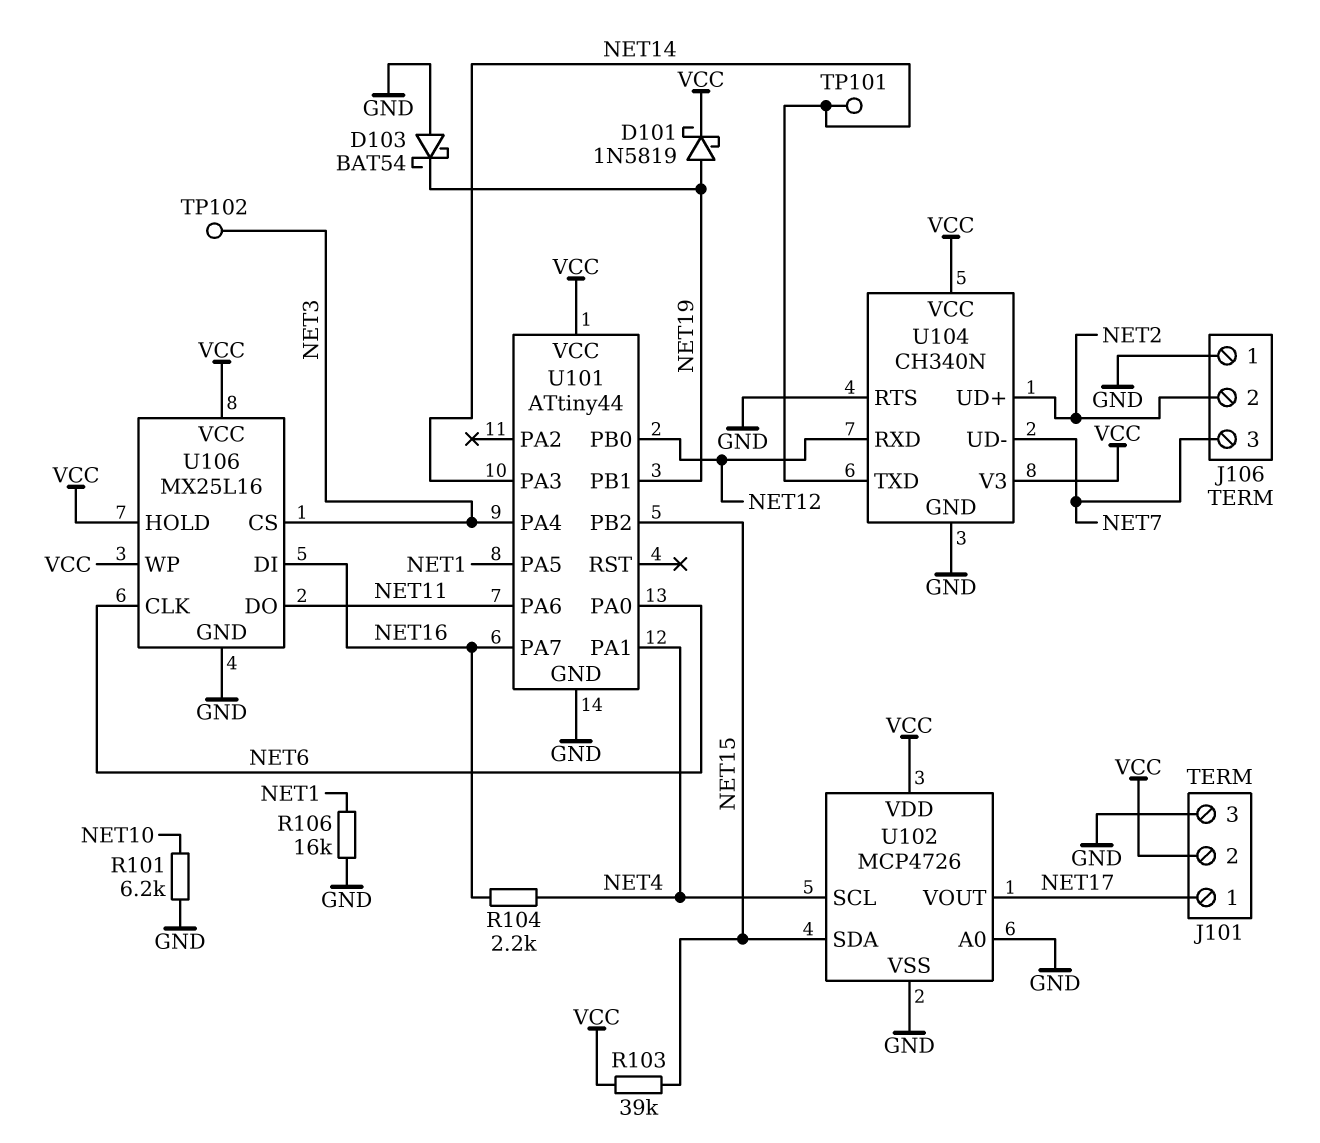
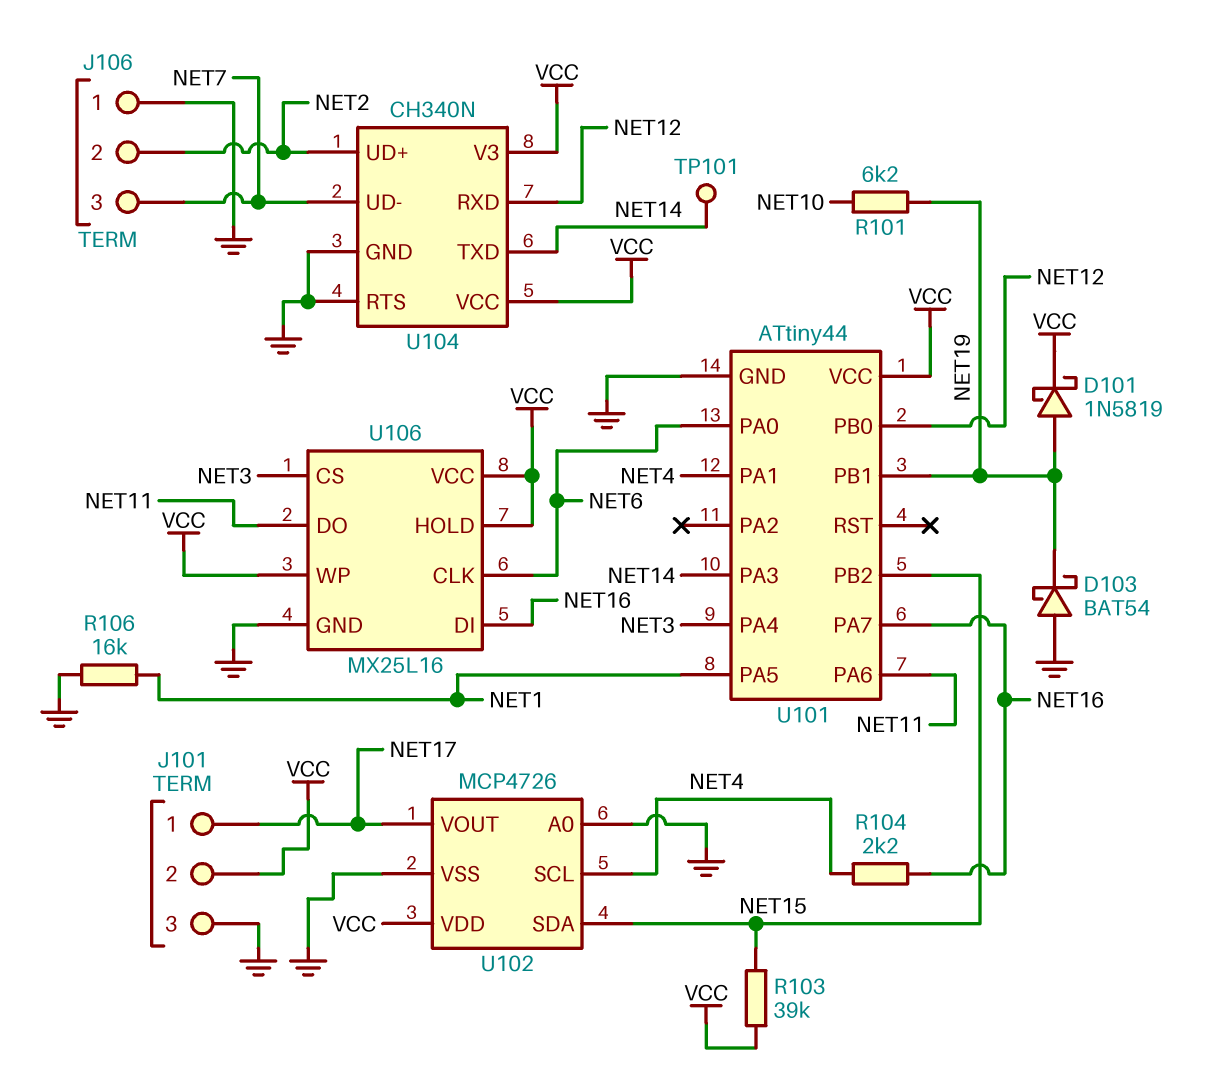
R101: 6.2k (GND, NET10) -> 6.2k (NET10, NET19)
TP102: test point (NET3) -> none

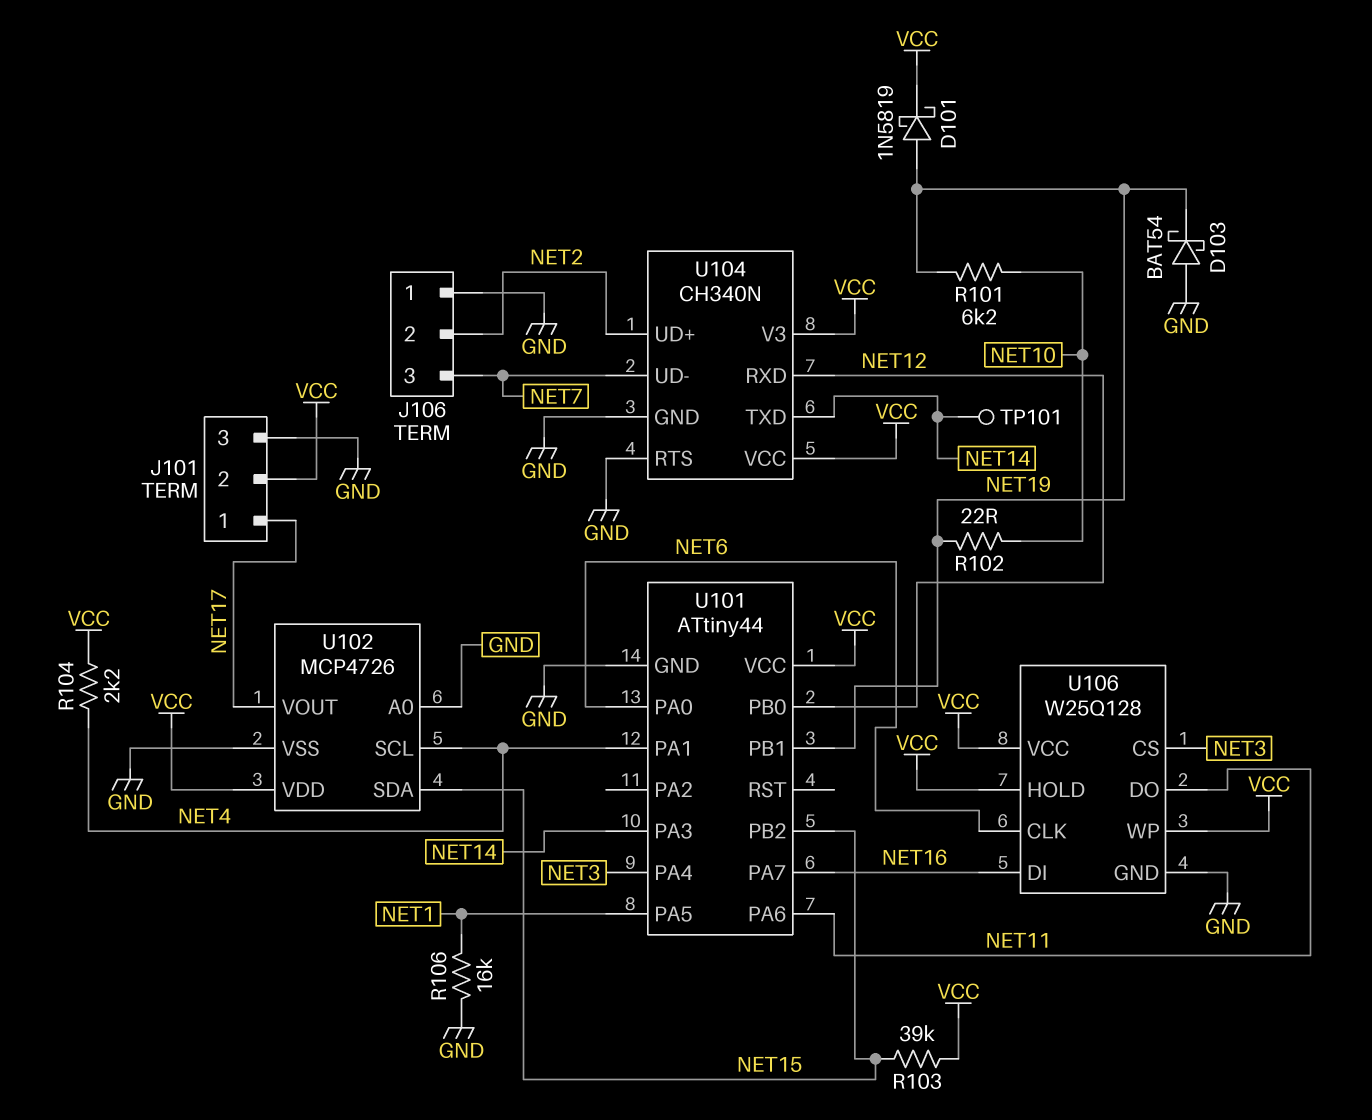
R102: none -> 22 (NET10, NET19)
R104: 2.2k (NET4, NET16) -> 2.2k (NET4, VCC)
U106: MX25L16 -> W25Q128

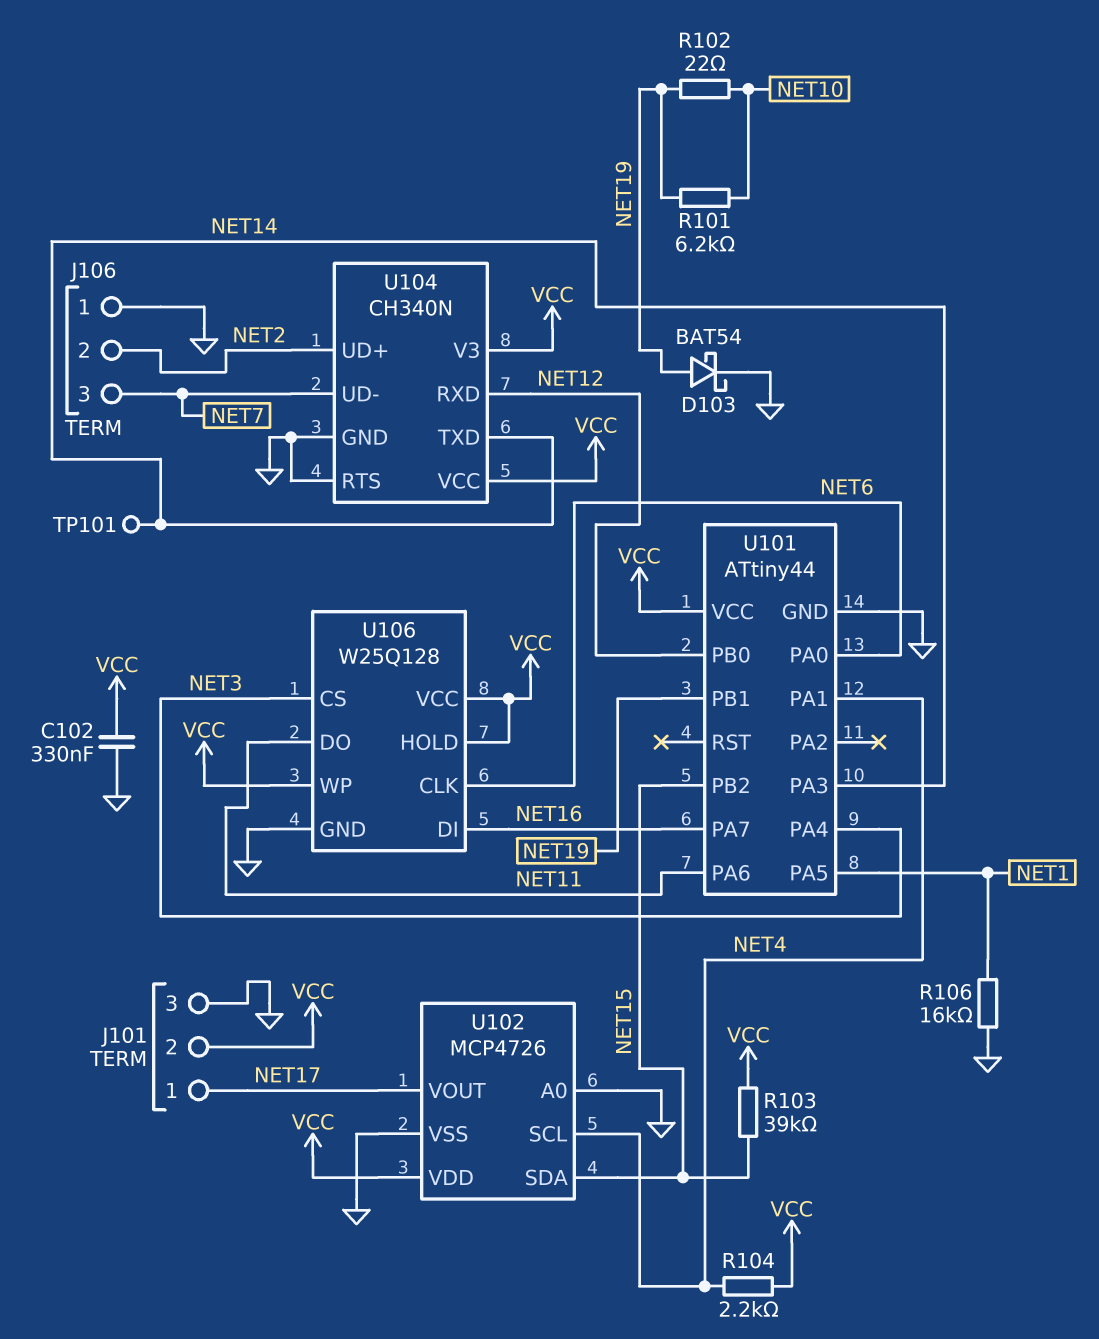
C102: none -> 330nF (GND, VCC)
D101: schottky 1N5819 (A NET19, K VCC) -> none
D103: schottky BAT54 (A GND, K NET19) -> schottky BAT54 (A NET19, K GND)

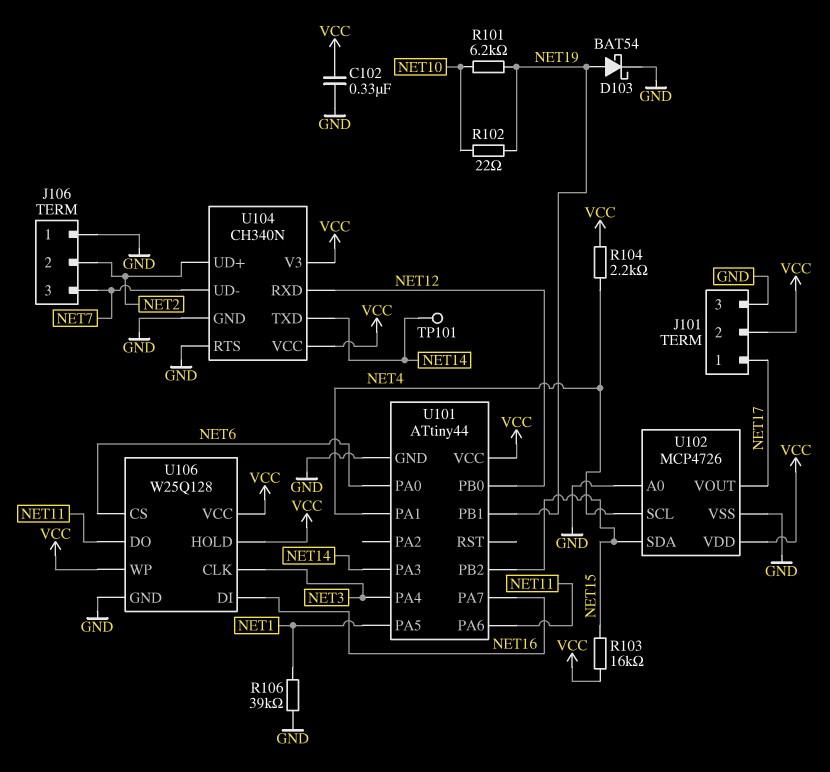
R103: 39k (NET15, VCC) -> 16k (NET15, VCC)
R106: 16k (GND, NET1) -> 39k (GND, NET1)
U106 pin CLK: NET6 -> NET3
U106 pin CS: NET3 -> NET6

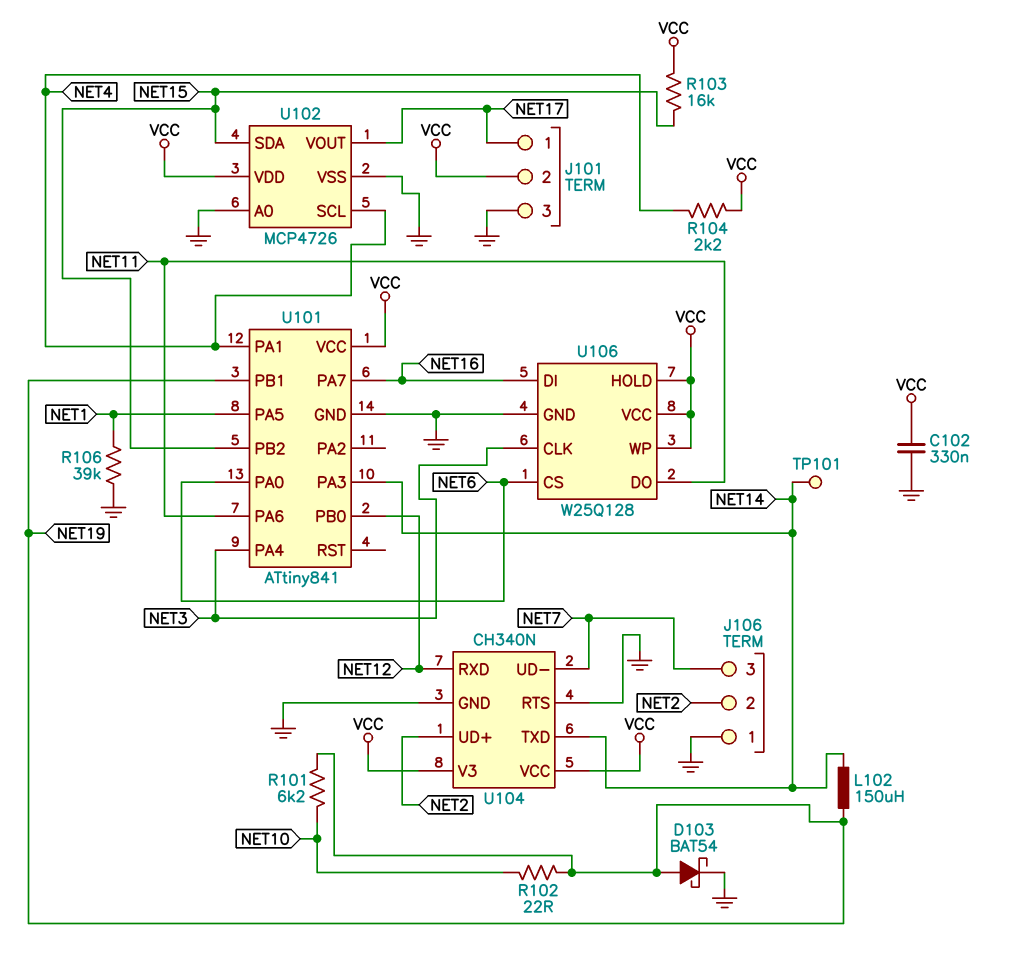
L102: none -> 150uH (NET14, NET19)
U101: ATtiny44 -> ATtiny841

